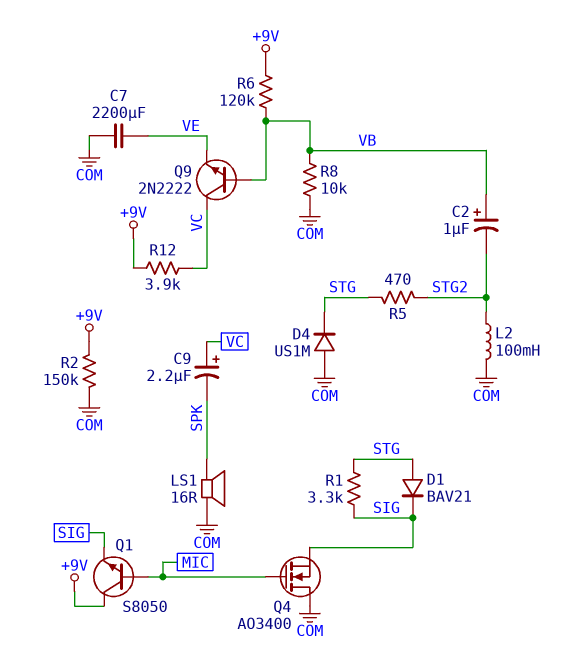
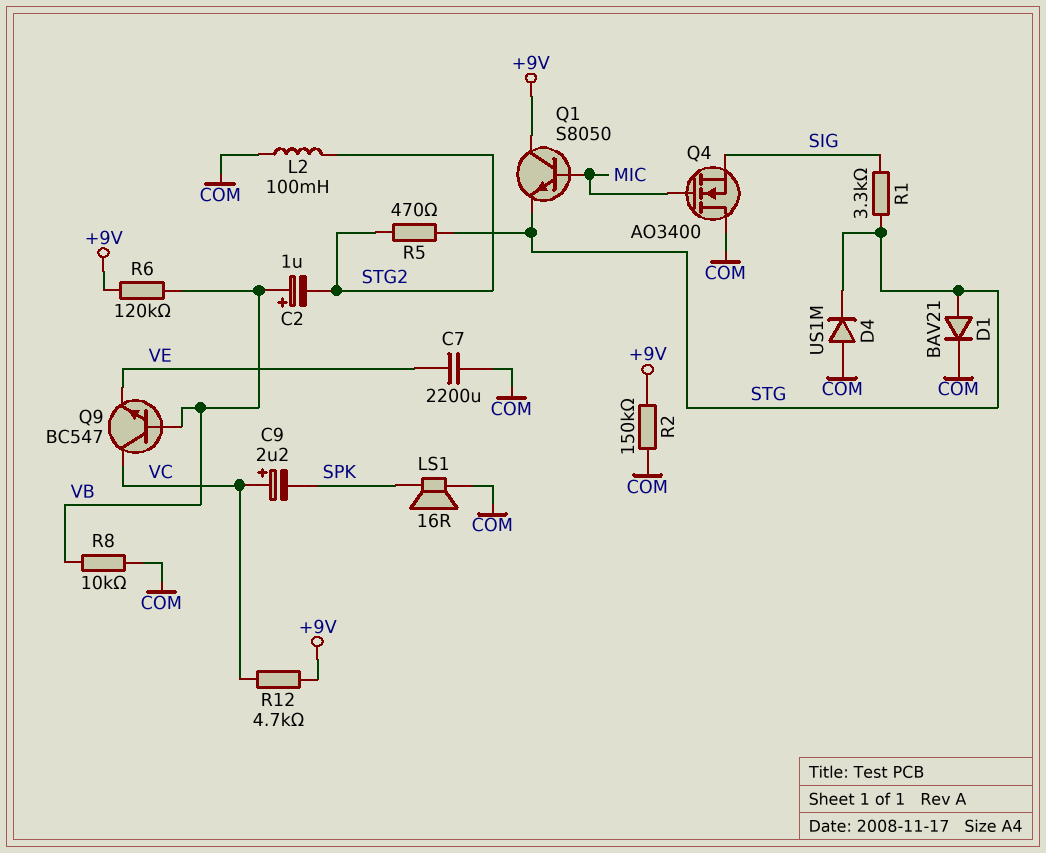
D1: diode BAV21 (A STG, K SIG) -> diode BAV21 (A STG, K COM)
Q1: NPN S8050 (B MIC, C +9V, E SIG) -> NPN S8050 (B MIC, C +9V, E STG)
Q9: NPN 2N2222 (B VB, C VC, E VE) -> NPN BC547 (B VB, C VC, E VE)
R12: 3.9k (+9V, VC) -> 4.7k (+9V, VC)

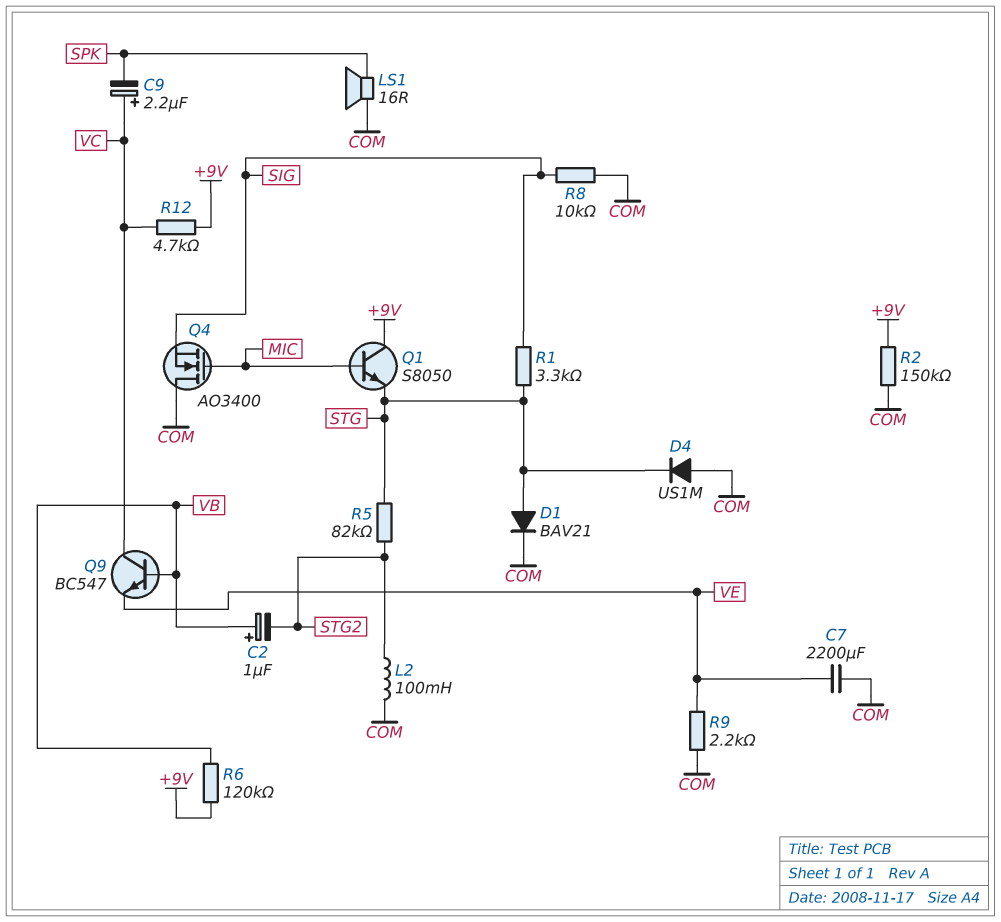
R5: 470 (STG, STG2) -> 82k (STG, STG2)
R8: 10k (COM, VB) -> 10k (COM, SIG)
R9: none -> 2.2k (COM, VE)

